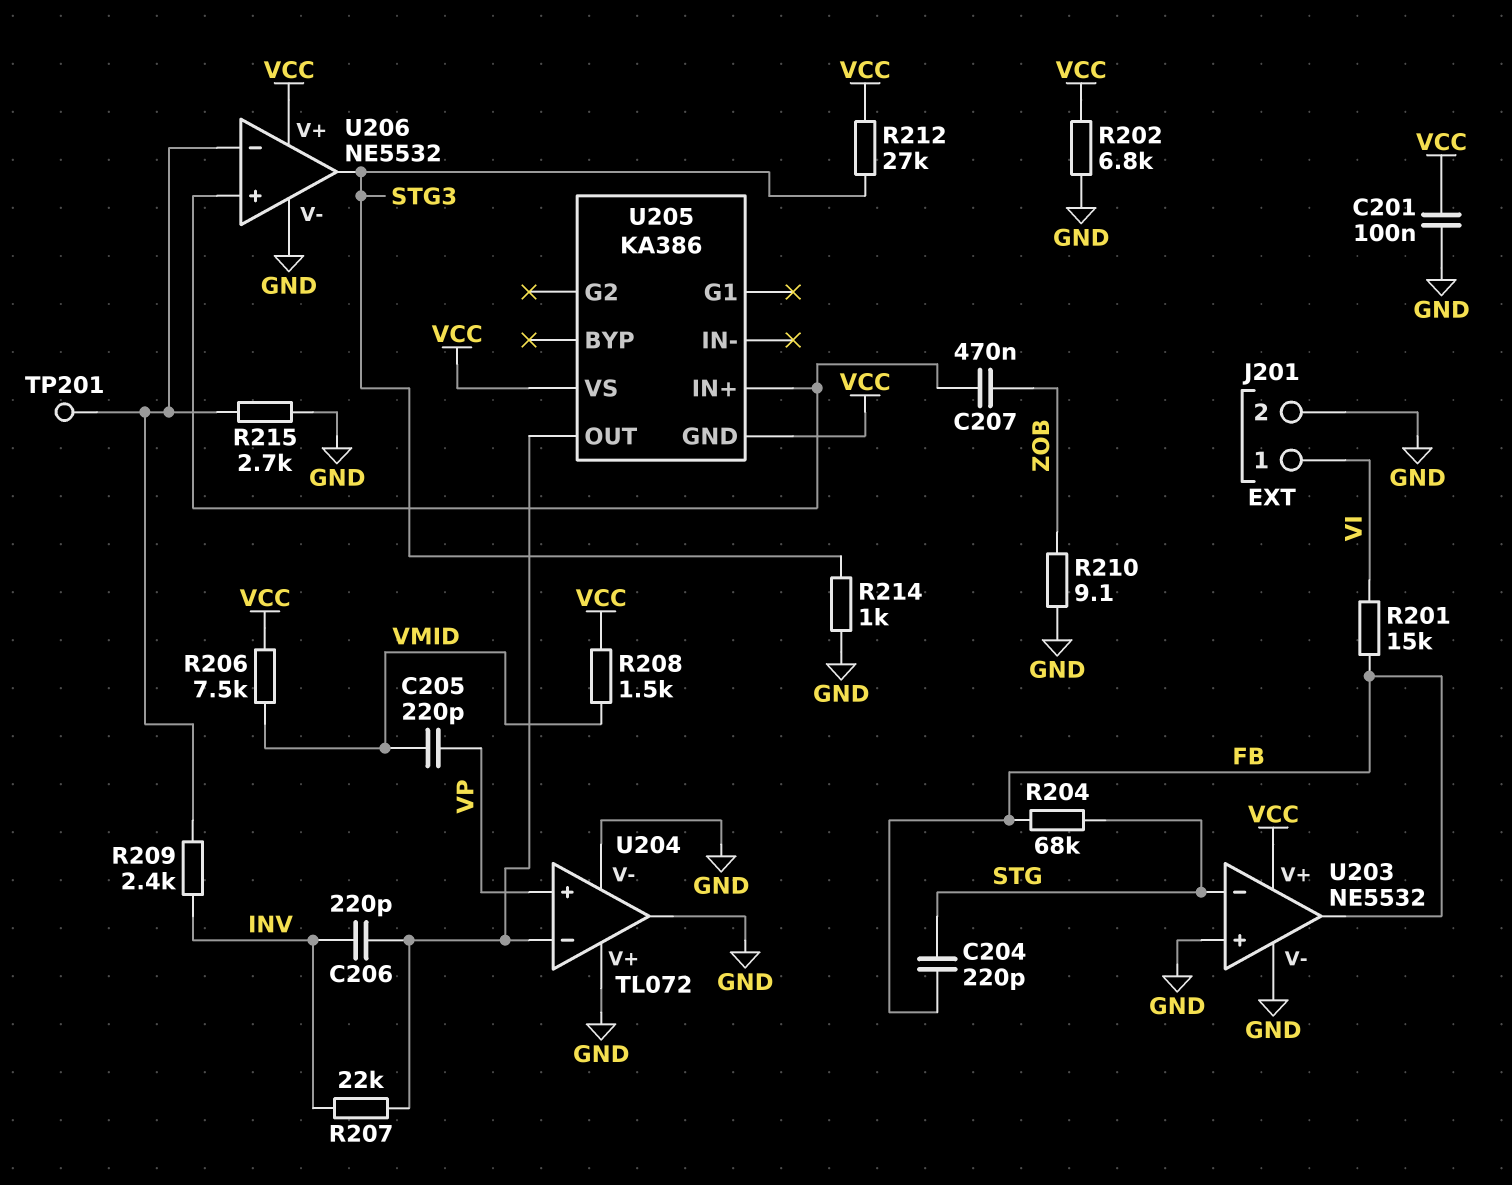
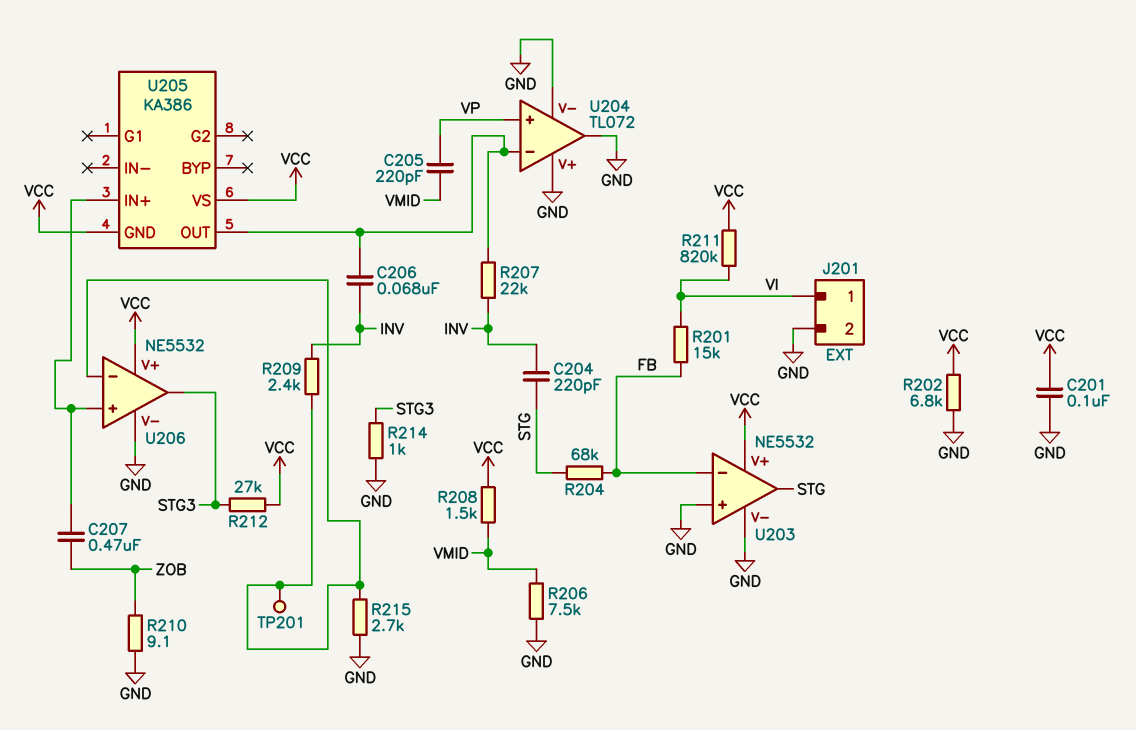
C204: 220pF (FB, STG) -> 220pF (INV, STG)
C206: 220pF (INV, U204/in-) -> 68nF (INV, U204/in-)
R206: 7.5k (VCC, VMID) -> 7.5k (GND, VMID)
R211: none -> 820k (VCC, VI)
U203 pin in-: STG -> FB
U203 pin out: FB -> STG

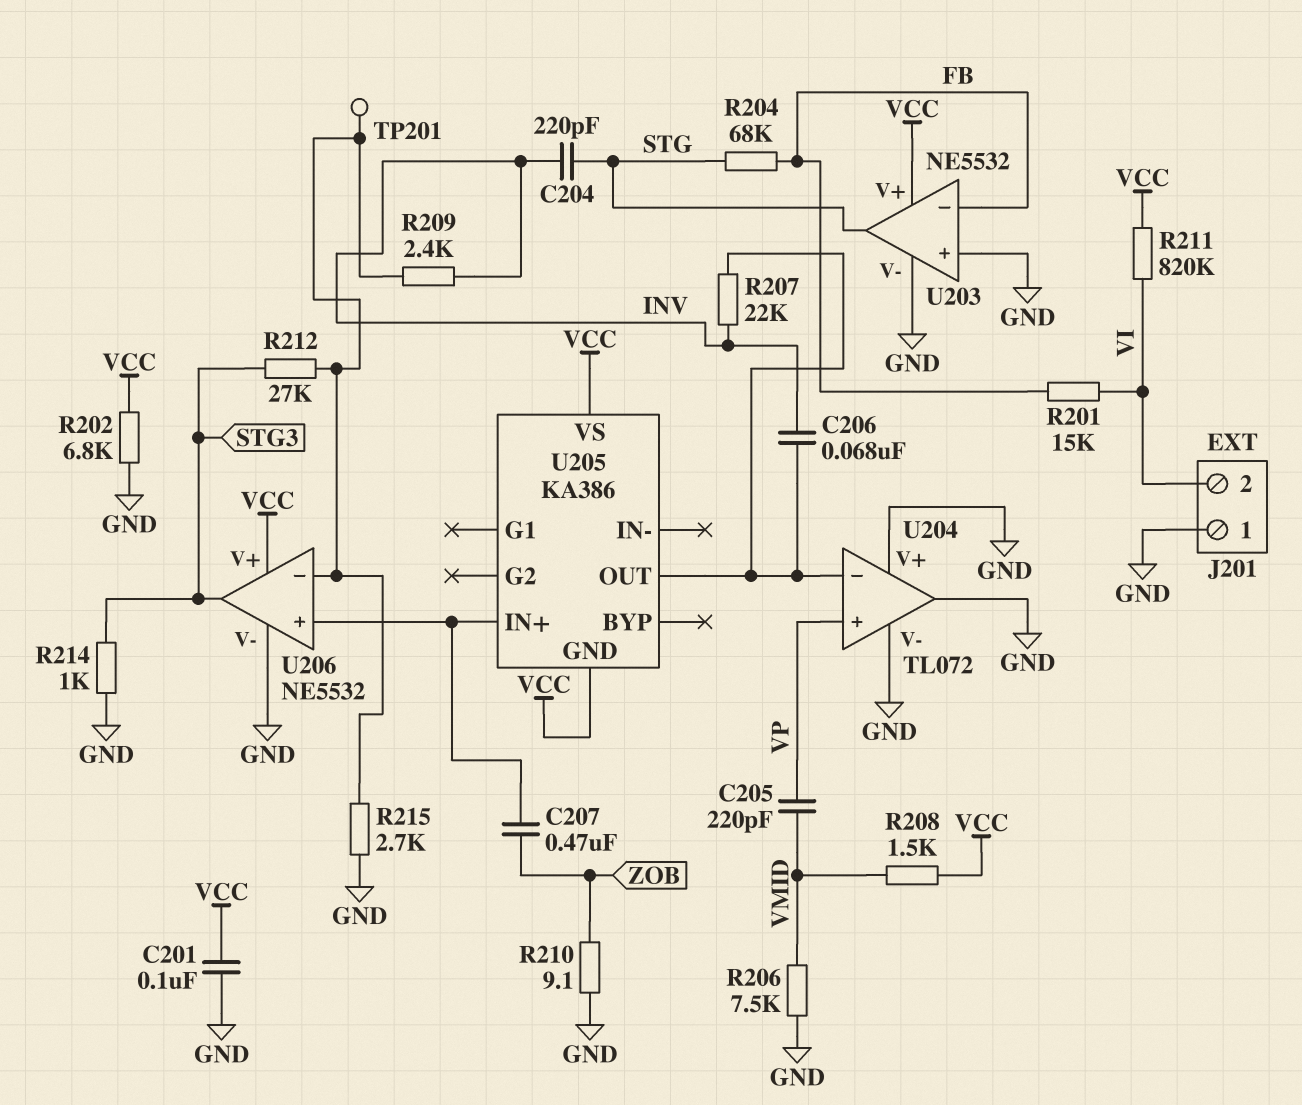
J201 pin 1: VI -> GND
J201 pin 2: GND -> VI
R212: 27k (STG3, VCC) -> 27k (STG3, U206/in-)

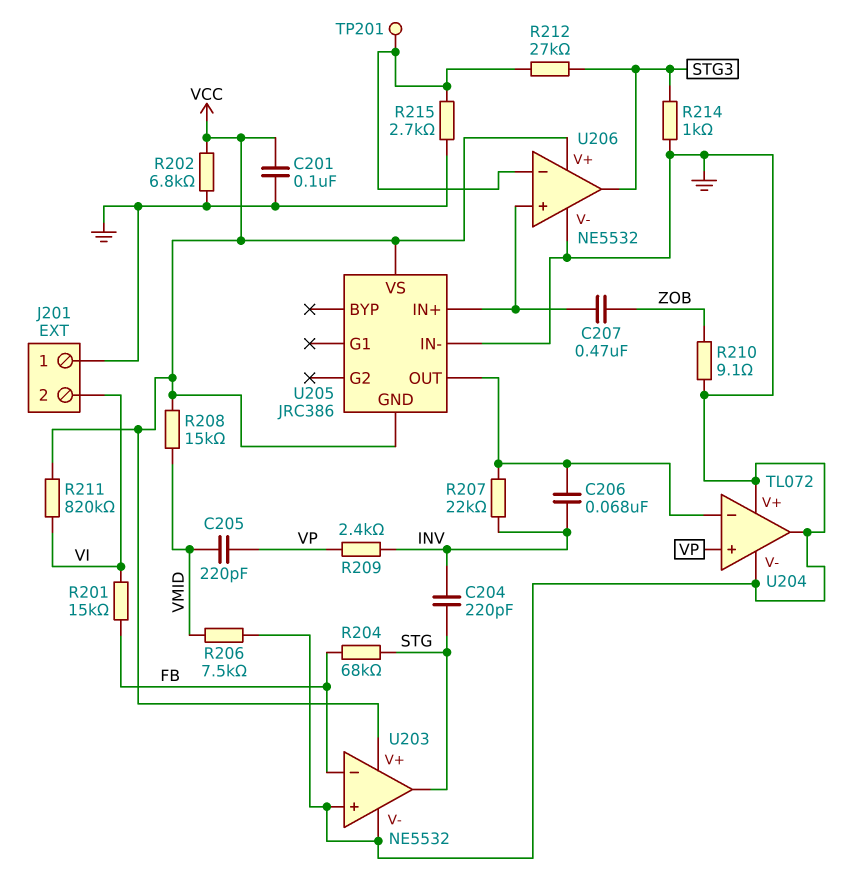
R208: 1.5k (VCC, VMID) -> 15k (VCC, VMID)
R209: 2.4k (INV, U206/in-) -> 2.4k (INV, VP)
U205: KA386 -> JRC386
U205 pin IN-: none -> GND

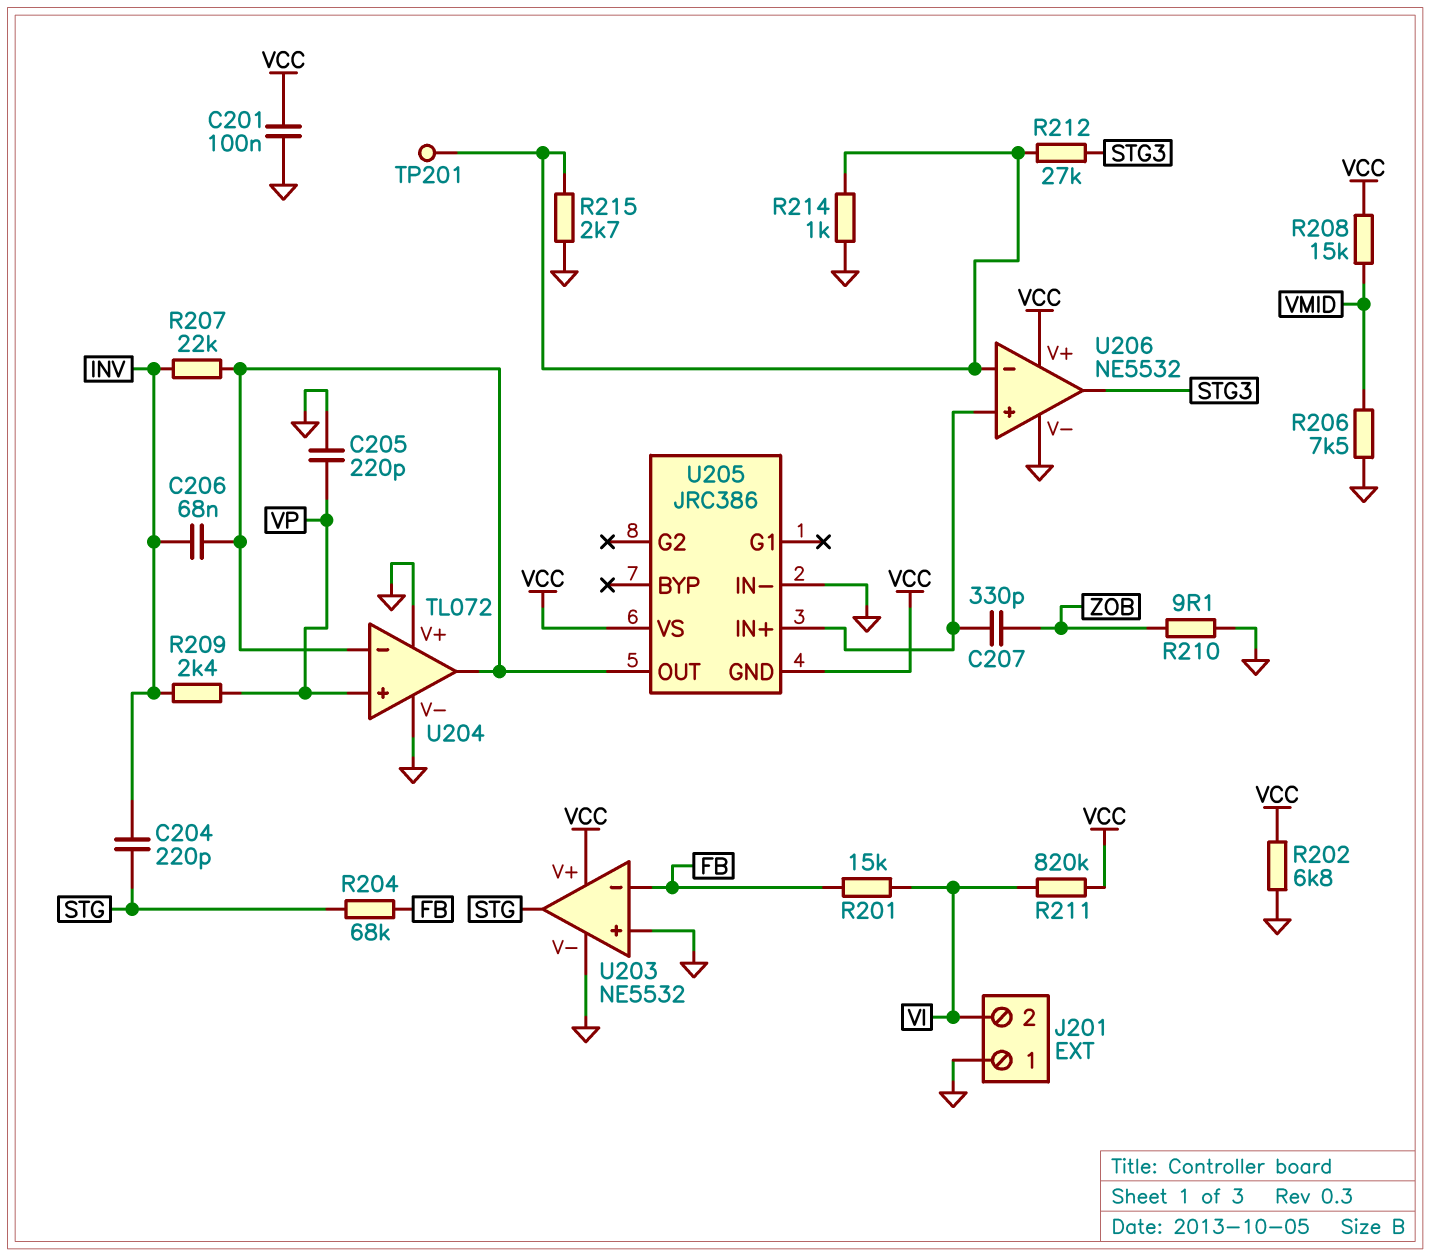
C205: 220pF (VMID, VP) -> 220pF (GND, VP)
C207: 470nF (U205/IN+, ZOB) -> 330pF (U205/IN+, ZOB)
R214: 1k (GND, STG3) -> 1k (GND, U206/in-)
U204 pin out: GND -> U204/in-

